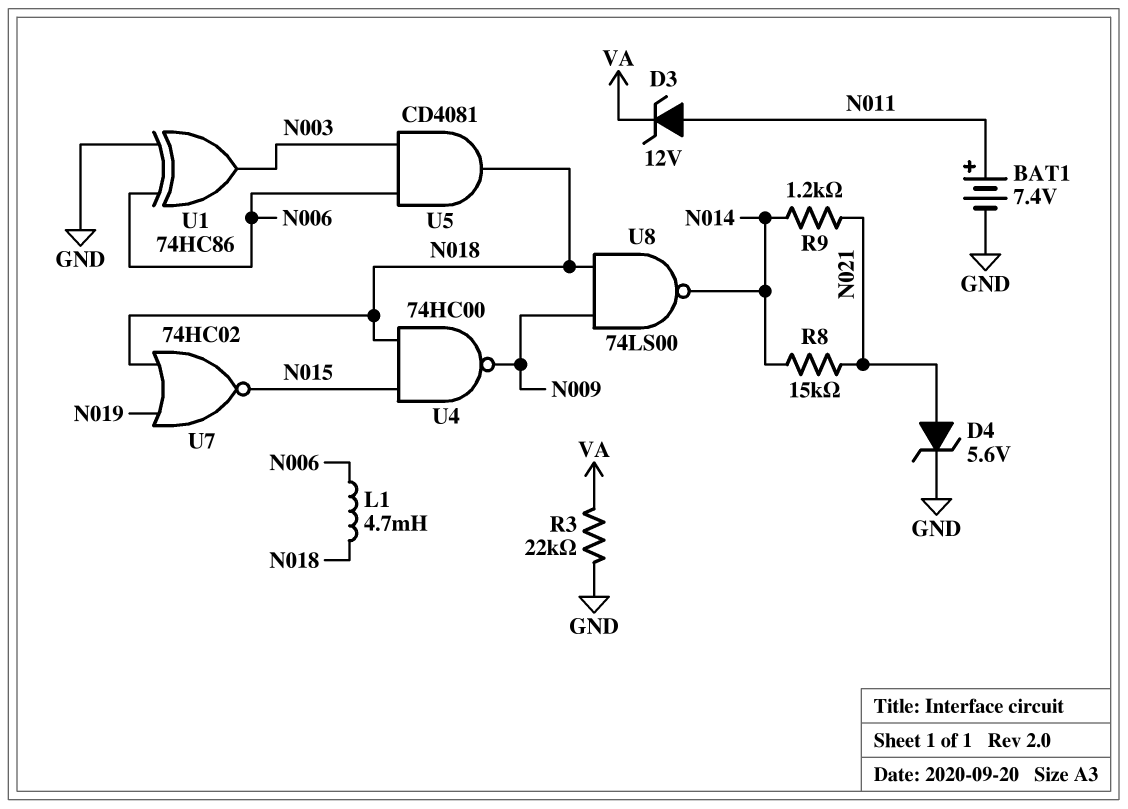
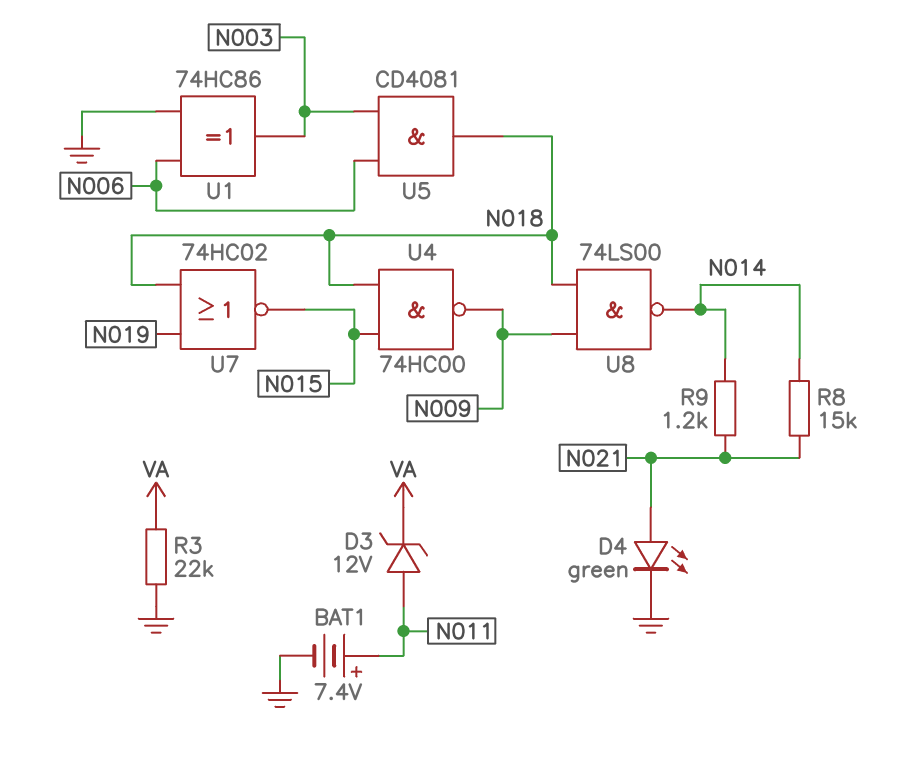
D4: zener 5.6V (A N021, K GND) -> LED green (A N021, K GND)
L1: 4.7mH (N006, N018) -> none

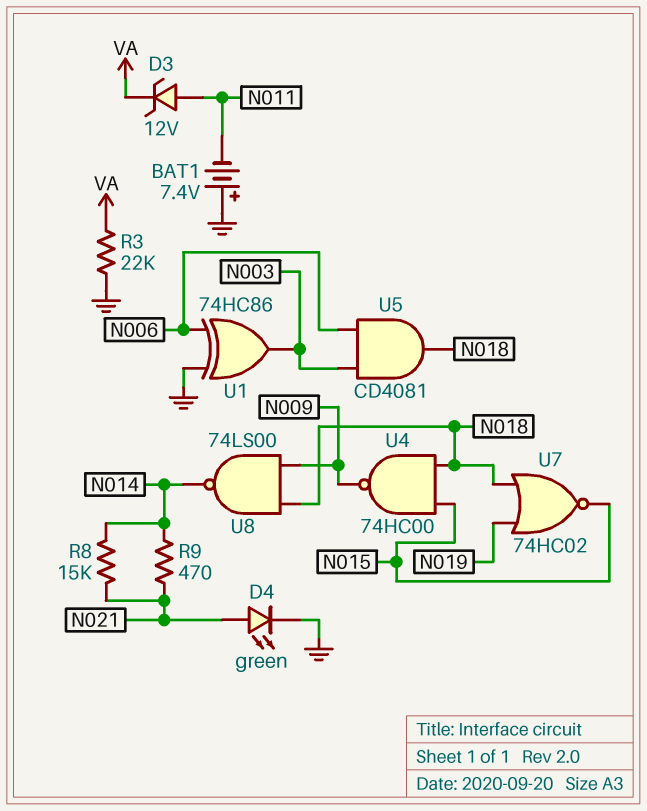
BAT1: 7.4V (plus N011, minus GND) -> 7.4V (plus GND, minus N011)
R9: 1.2k (N014, N021) -> 470 (N014, N021)

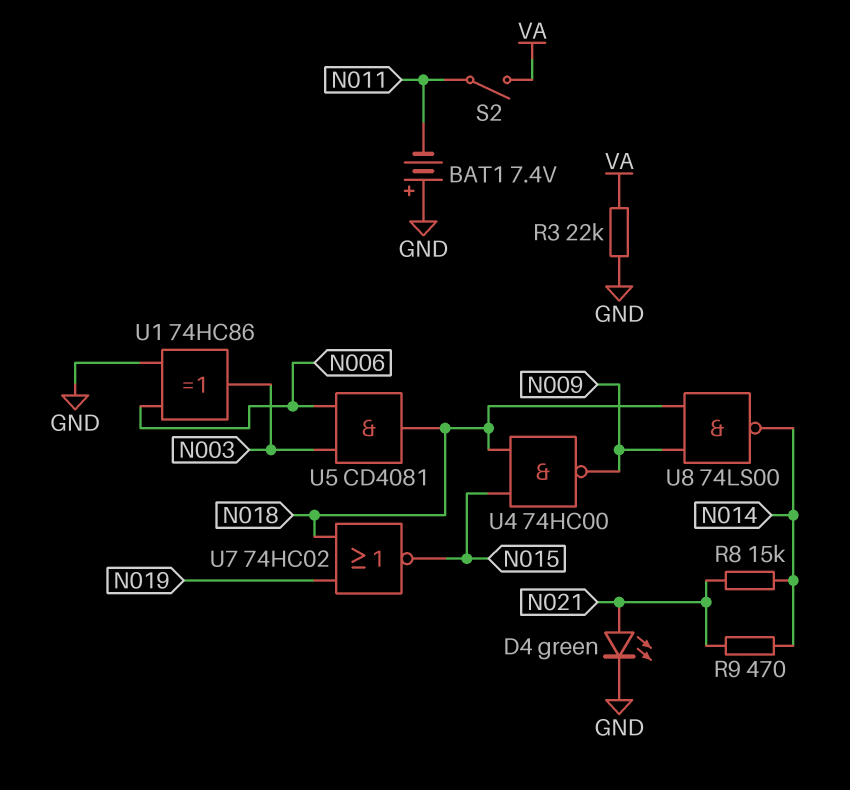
D3: zener 12V (A N011, K VA) -> none
S2: none -> switch (N011, VA)

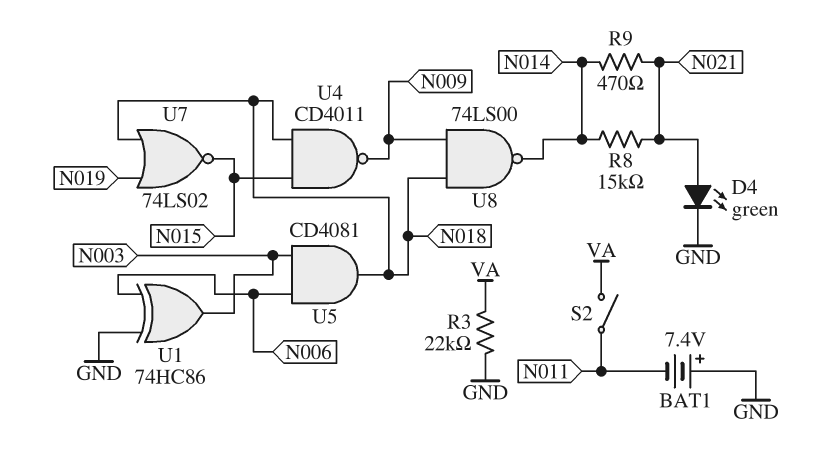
U4: NAND 74HC00 (in N015, in N018, out N009) -> NAND CD4011 (in N015, in N018, out N009)
U7: NOR 74HC02 (in N018, in N019, out N015) -> NOR 74LS02 (in N018, in N019, out N015)

